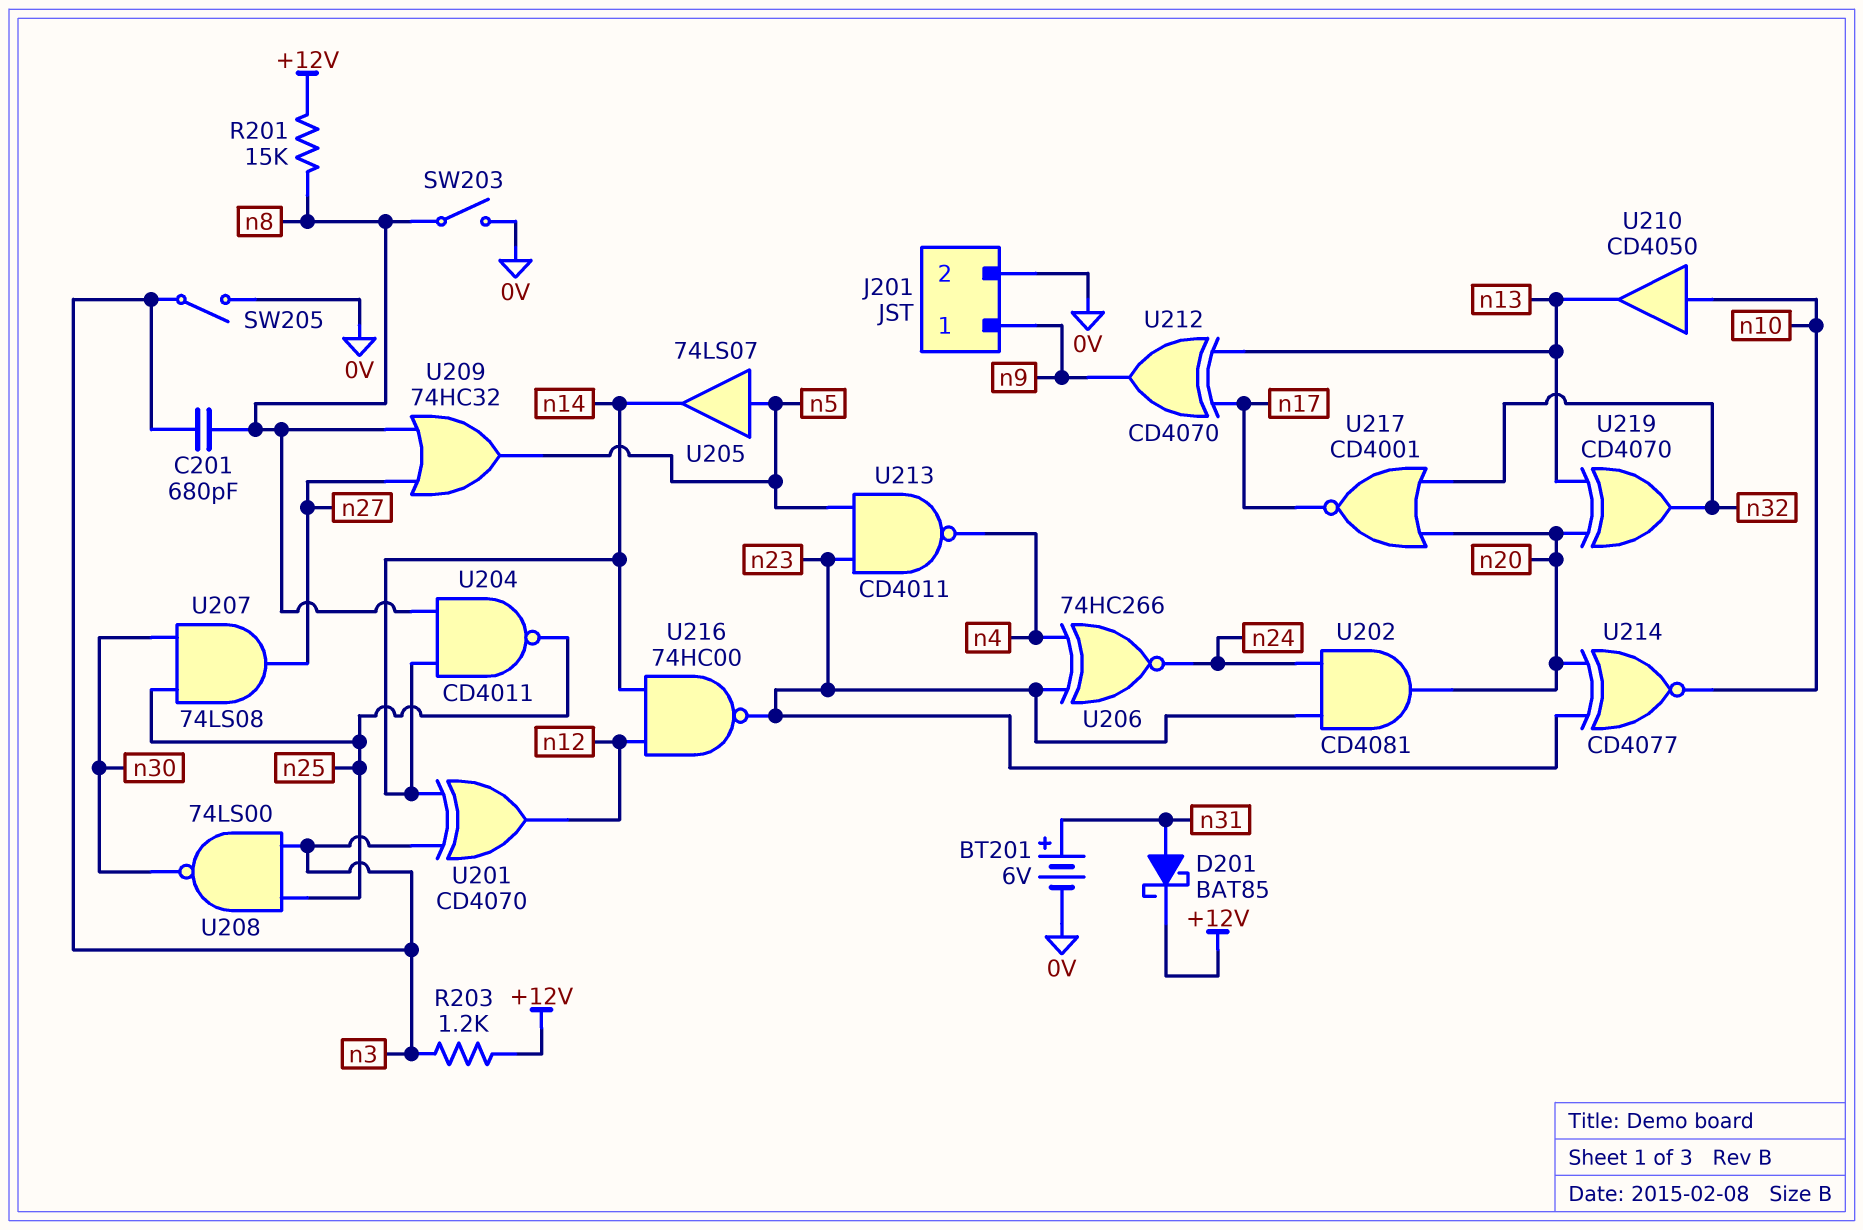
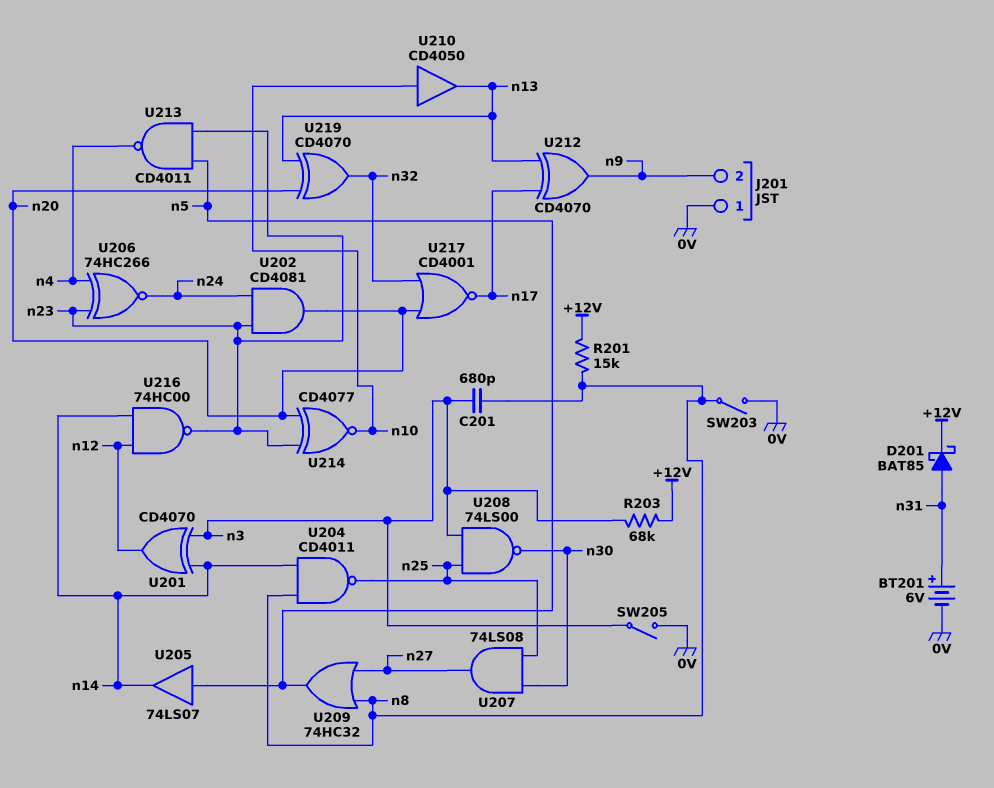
J201 pin 1: n9 -> 0V
J201 pin 2: 0V -> n9
R203: 1.2k (+12V, n3) -> 68k (+12V, n3)

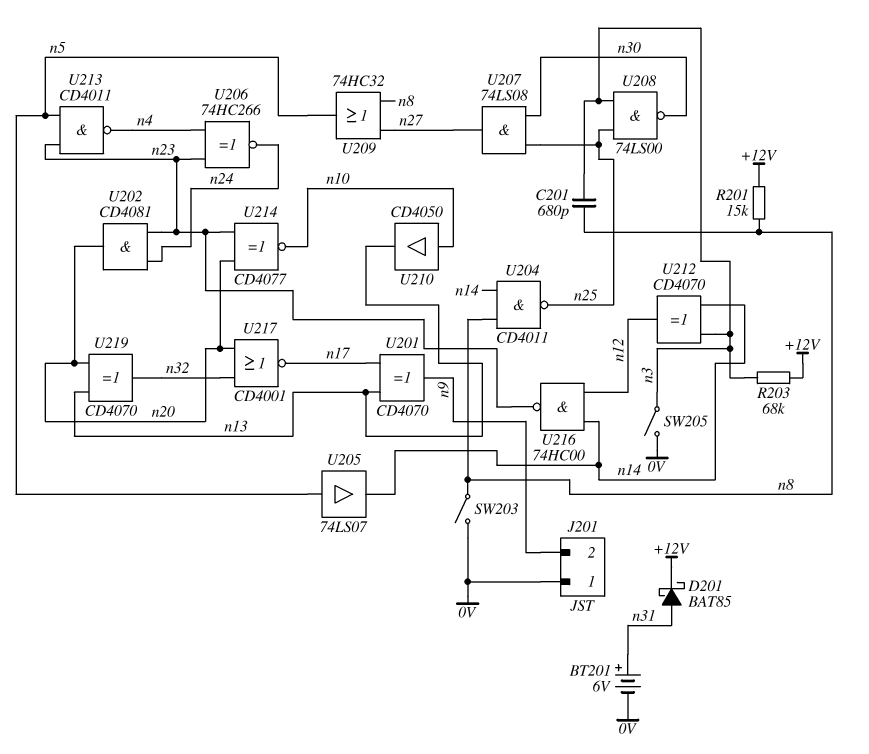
U201: XOR CD4070 (in n3, in n14, out n12) -> XOR CD4070 (in n13, in n17, out n9)
U212: XOR CD4070 (in n13, in n17, out n9) -> XOR CD4070 (in n3, in n14, out n12)

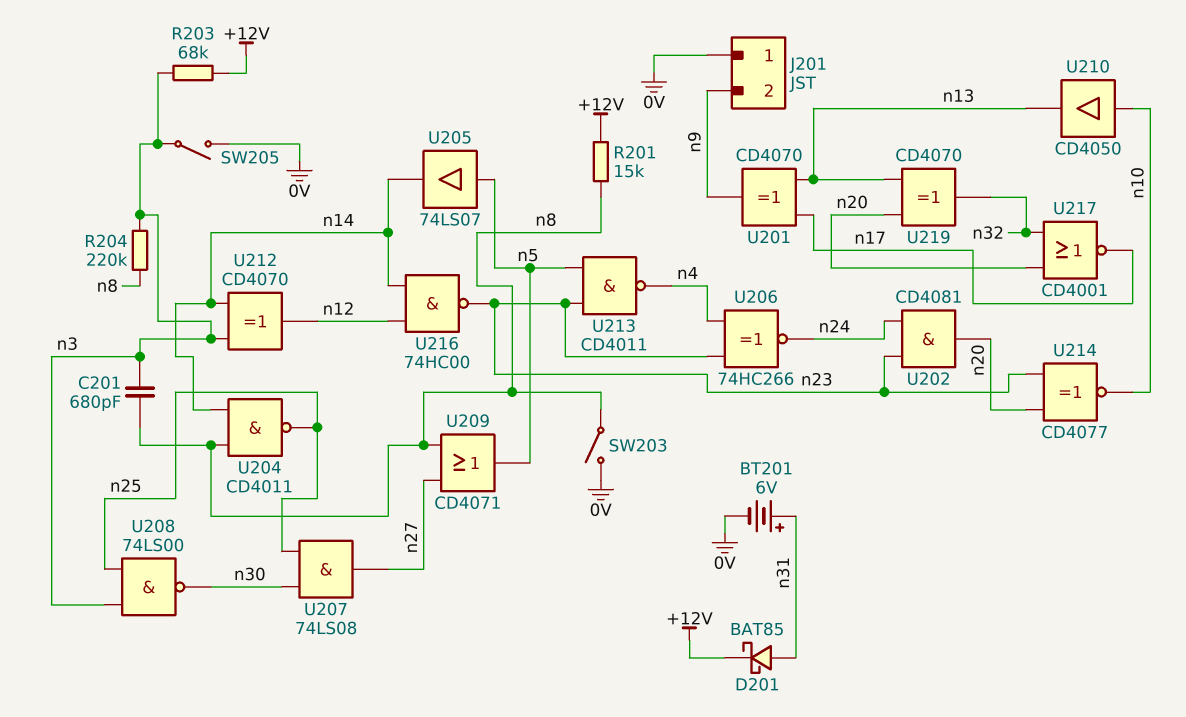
R204: none -> 220k (n3, n8)
U209: OR 74HC32 (in n8, in n27, out n5) -> OR CD4071 (in n8, in n27, out n5)

